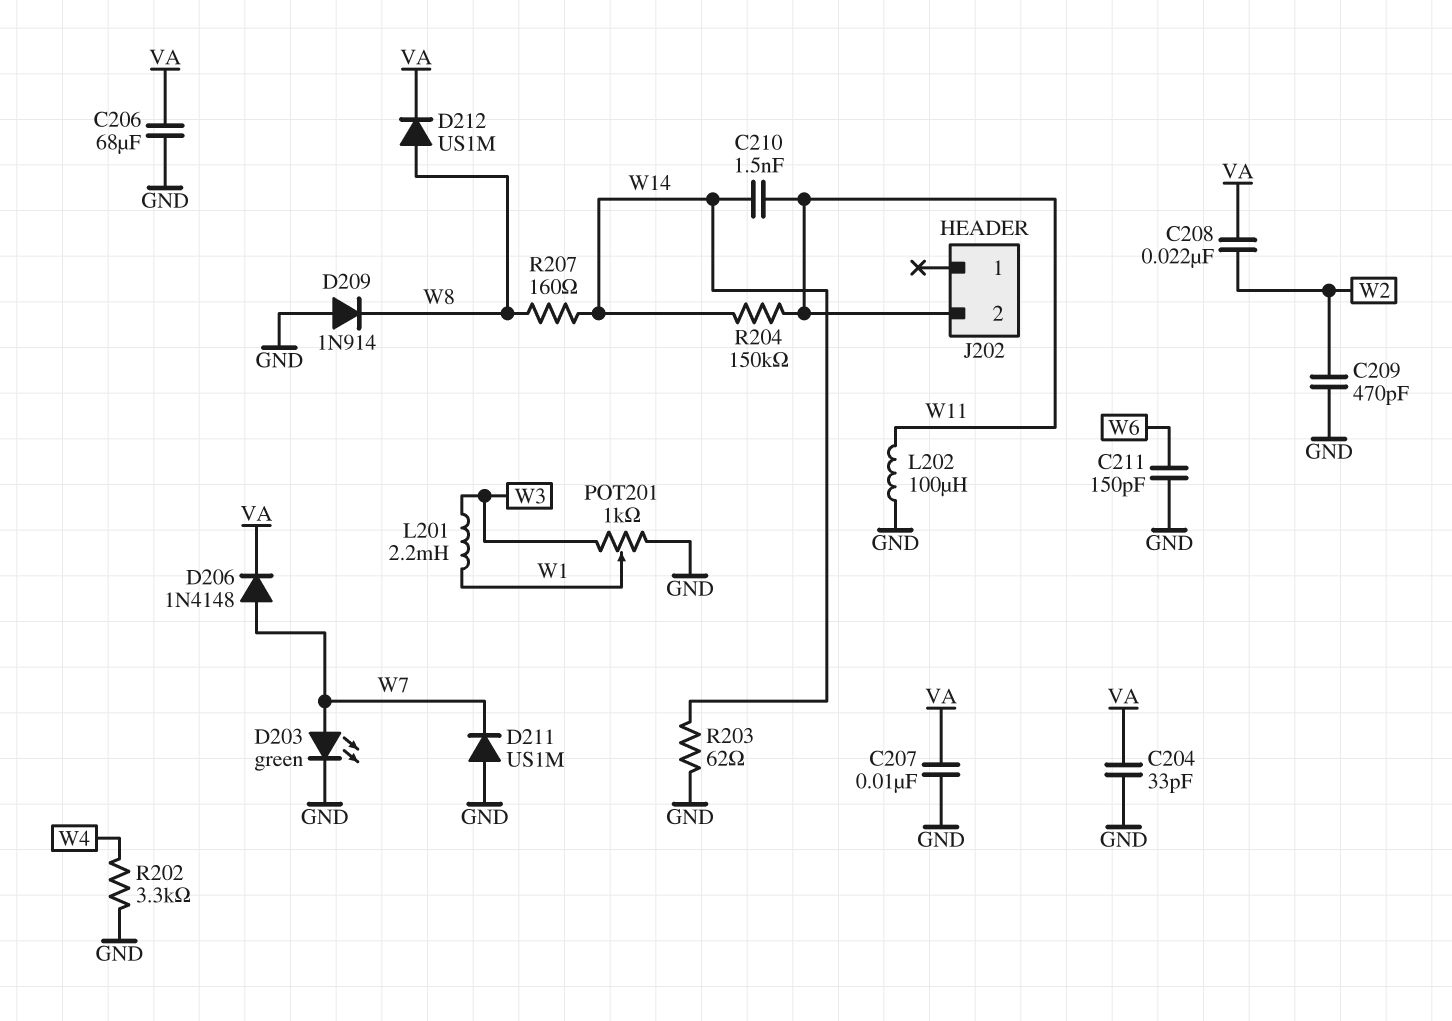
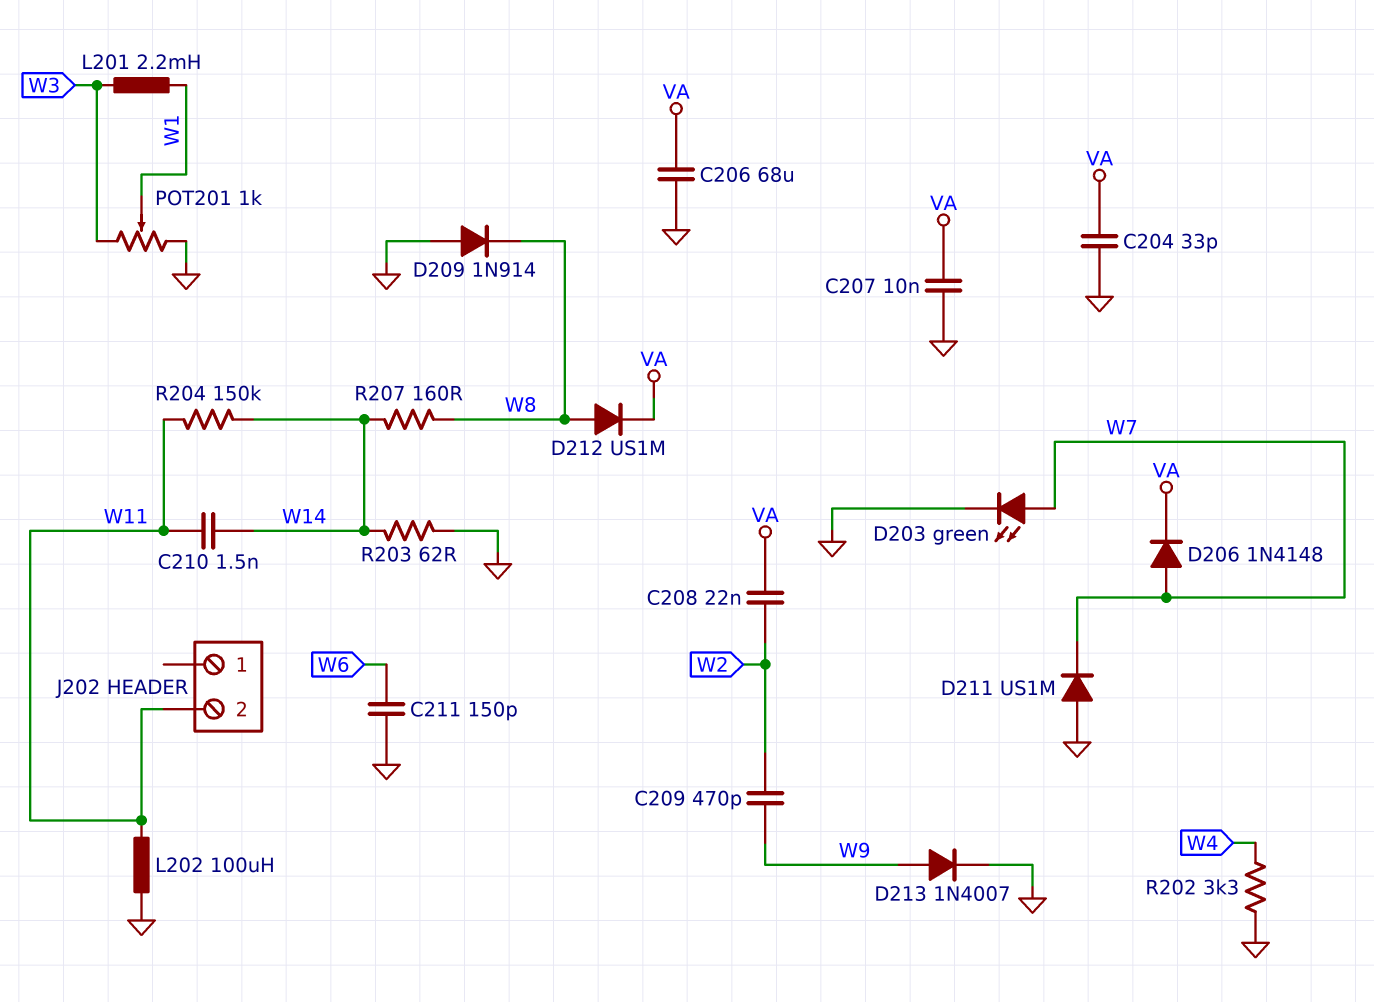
C209: 470pF (GND, W2) -> 470pF (W2, W9)
D213: none -> diode 1N4007 (A W9, K GND)

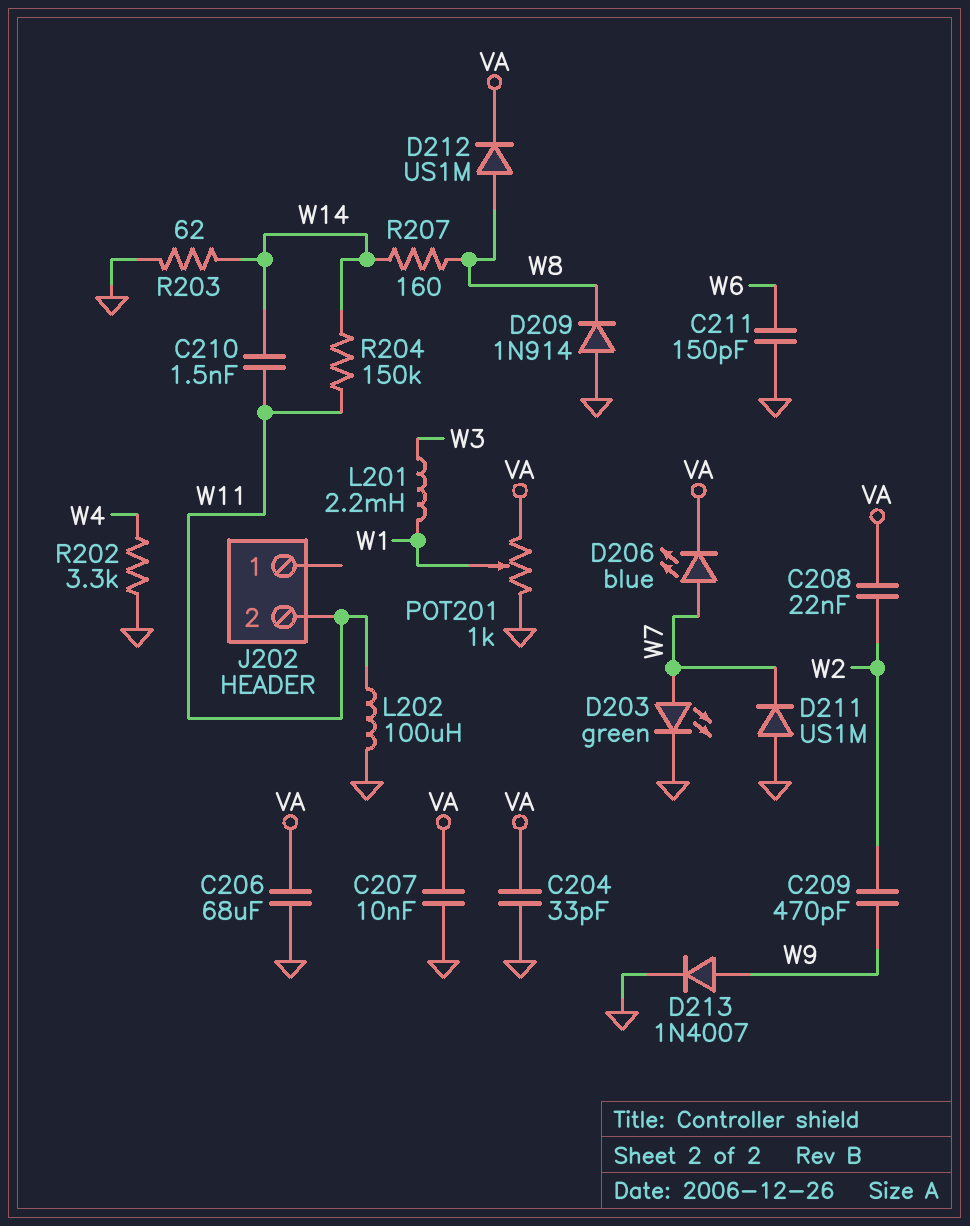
D206: diode 1N4148 (A W7, K VA) -> LED blue (A W7, K VA)
POT201: 1k (GND, W3, wiper W1) -> 1k (GND, VA, wiper W1)

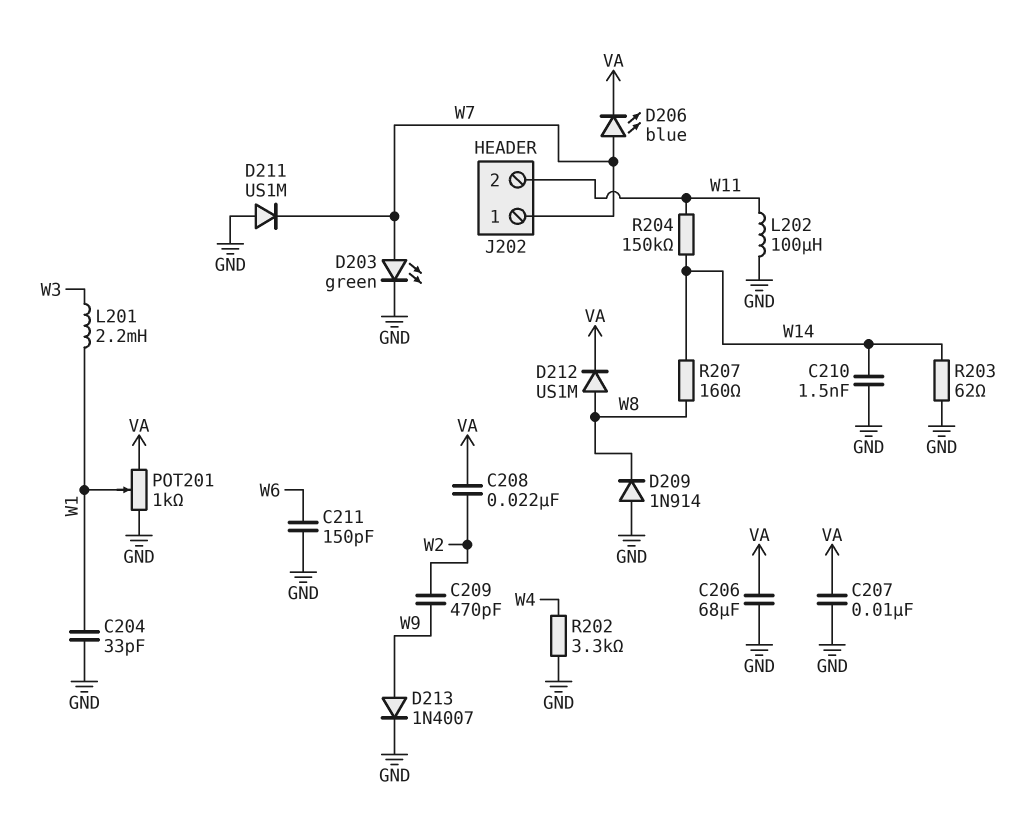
C204: 33pF (GND, VA) -> 33pF (GND, W1)
C210: 1.5nF (W11, W14) -> 1.5nF (GND, W14)
J202 pin 1: none -> W7

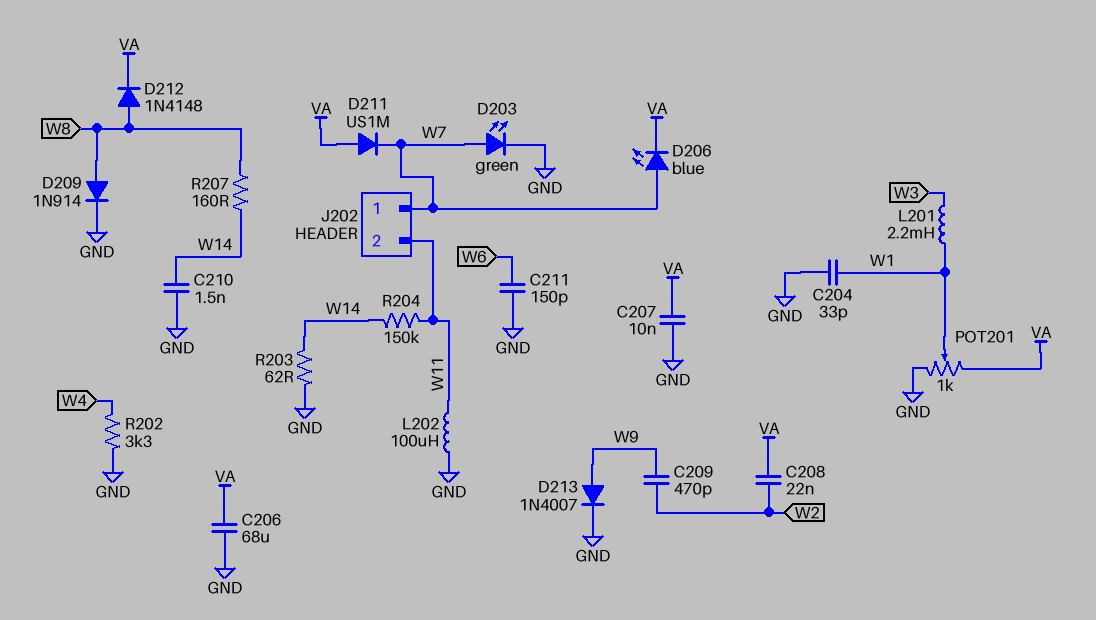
D209: diode 1N914 (A GND, K W8) -> diode 1N914 (A W8, K GND)
D211: diode US1M (A GND, K W7) -> diode US1M (A VA, K W7)
D212: diode US1M (A W8, K VA) -> diode 1N4148 (A W8, K VA)

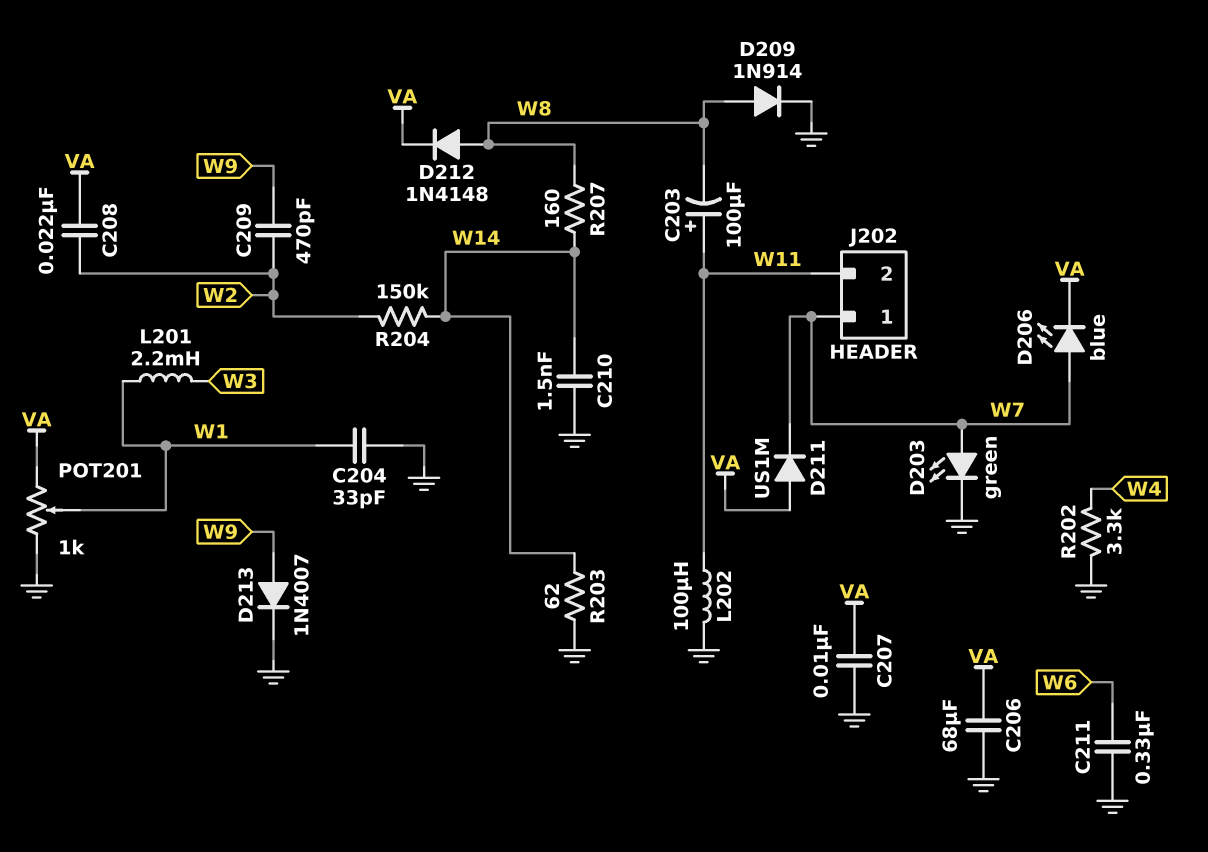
C203: none -> 100uF (plus W11, minus W8)
C211: 150pF (GND, W6) -> 330nF (GND, W6)
R204: 150k (W11, W14) -> 150k (W2, W14)

